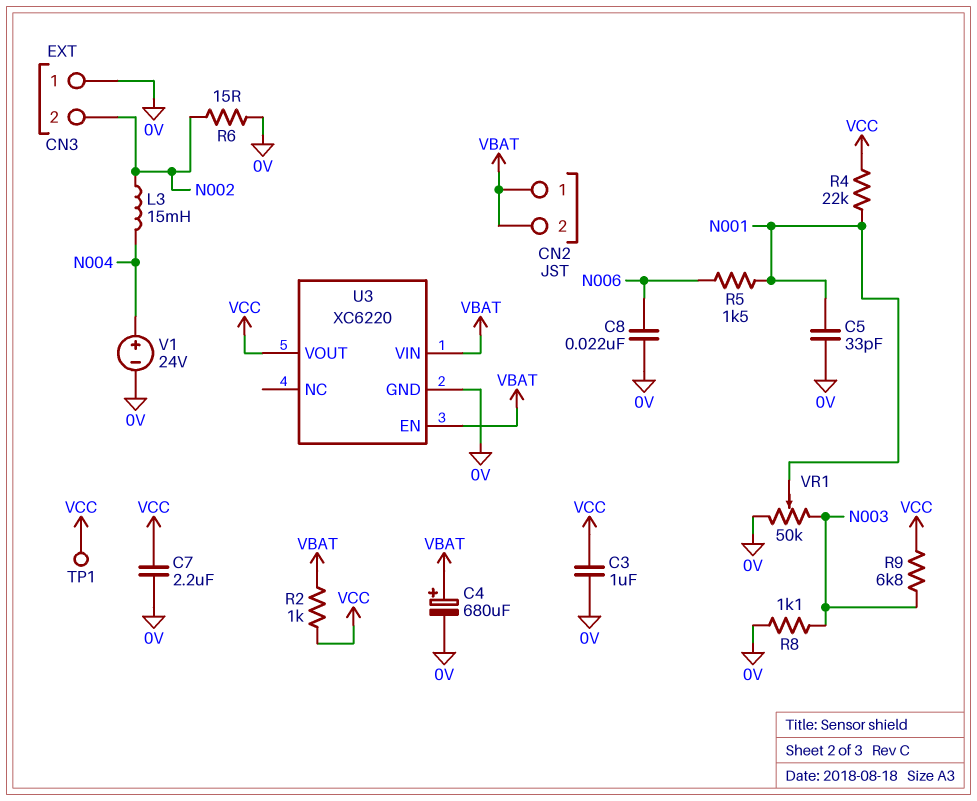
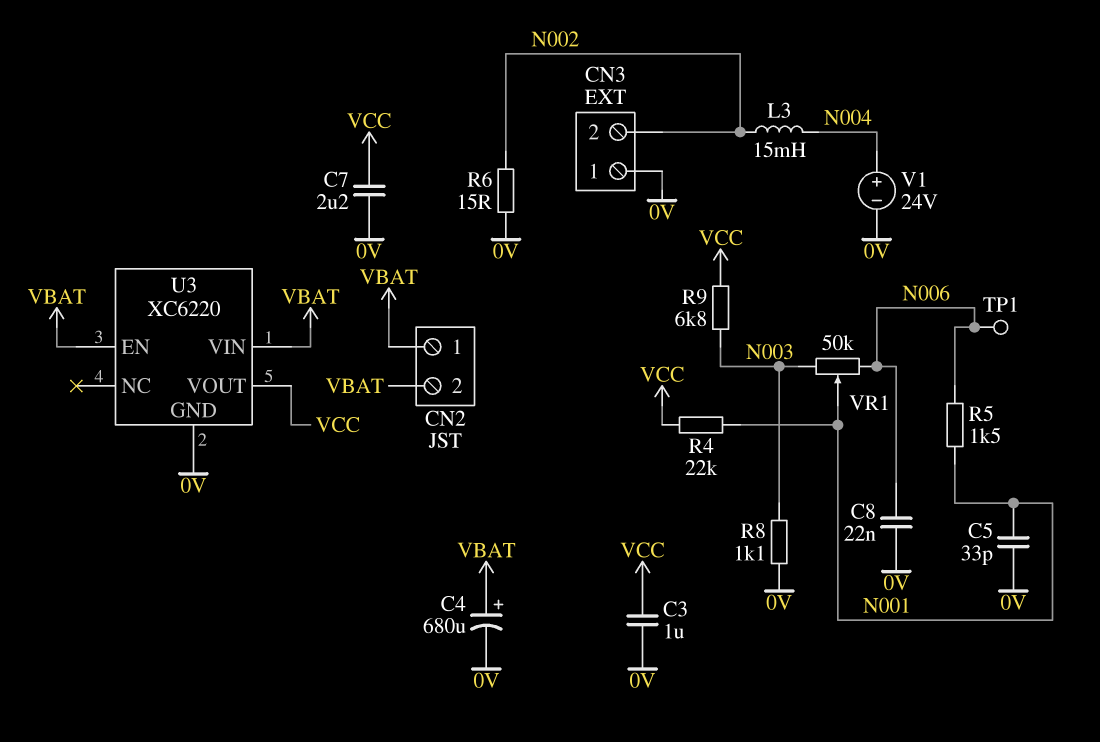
R2: 1k (VBAT, VCC) -> none
TP1: test point (VCC) -> test point (N006)
VR1: 50k (0V, N003, wiper N001) -> 50k (N003, N006, wiper N001)

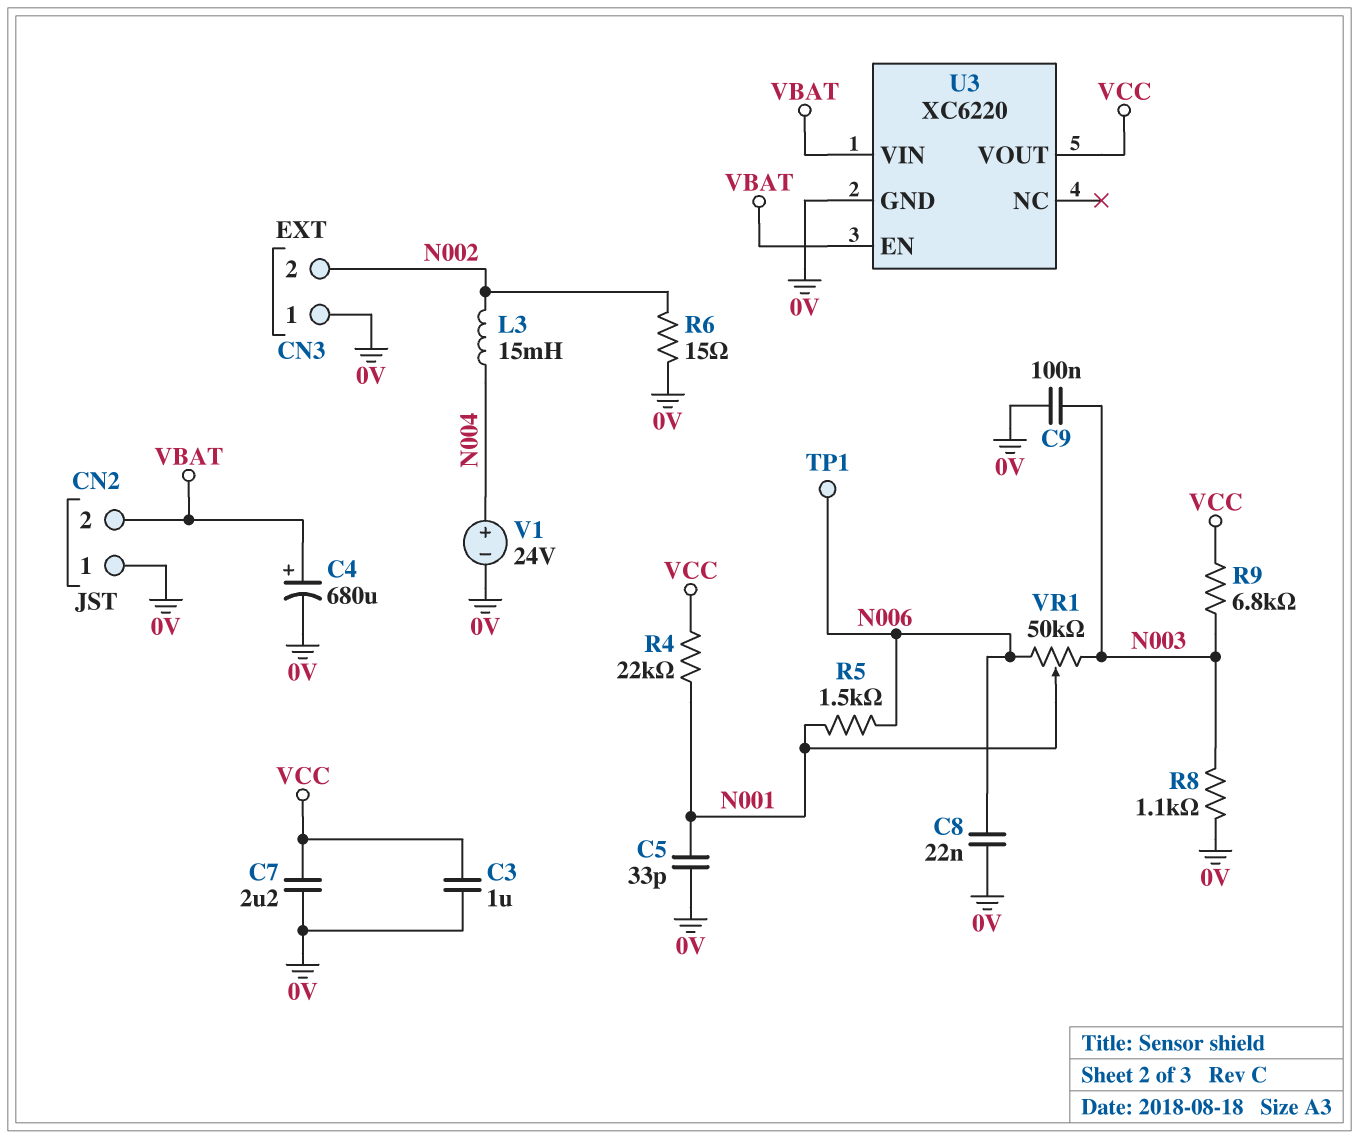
C9: none -> 100nF (0V, N003)
CN2 pin 1: VBAT -> 0V

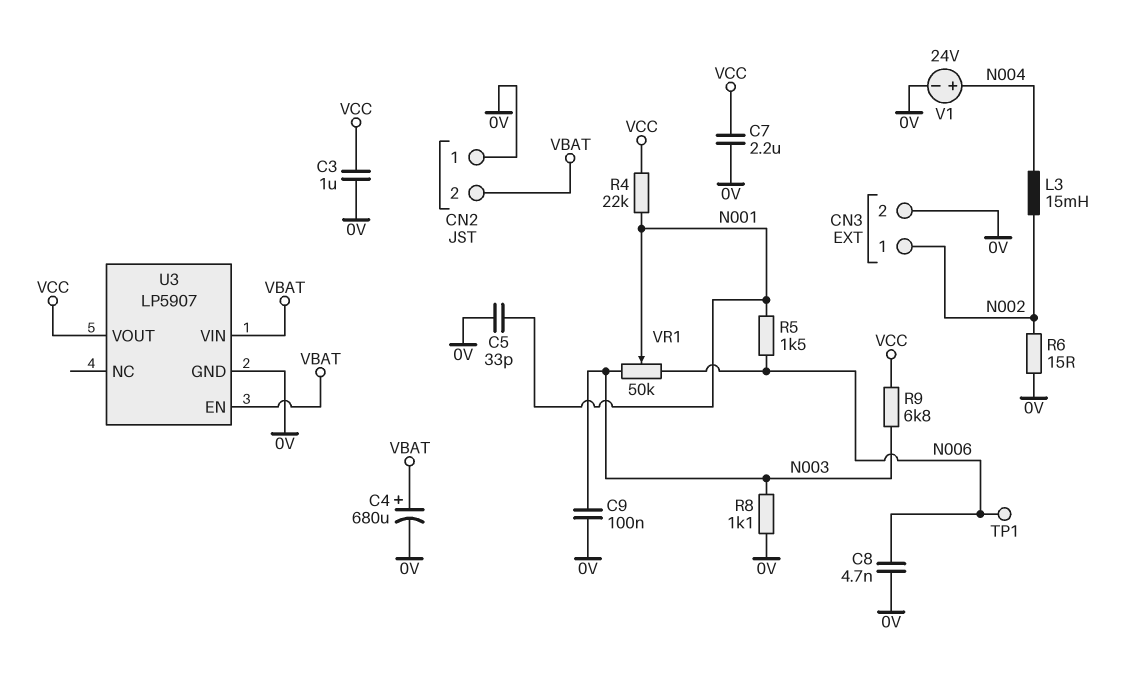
C8: 22nF (0V, N006) -> 4.7nF (0V, N006)
CN3 pin 1: 0V -> N002
CN3 pin 2: N002 -> 0V
U3: XC6220 -> LP5907

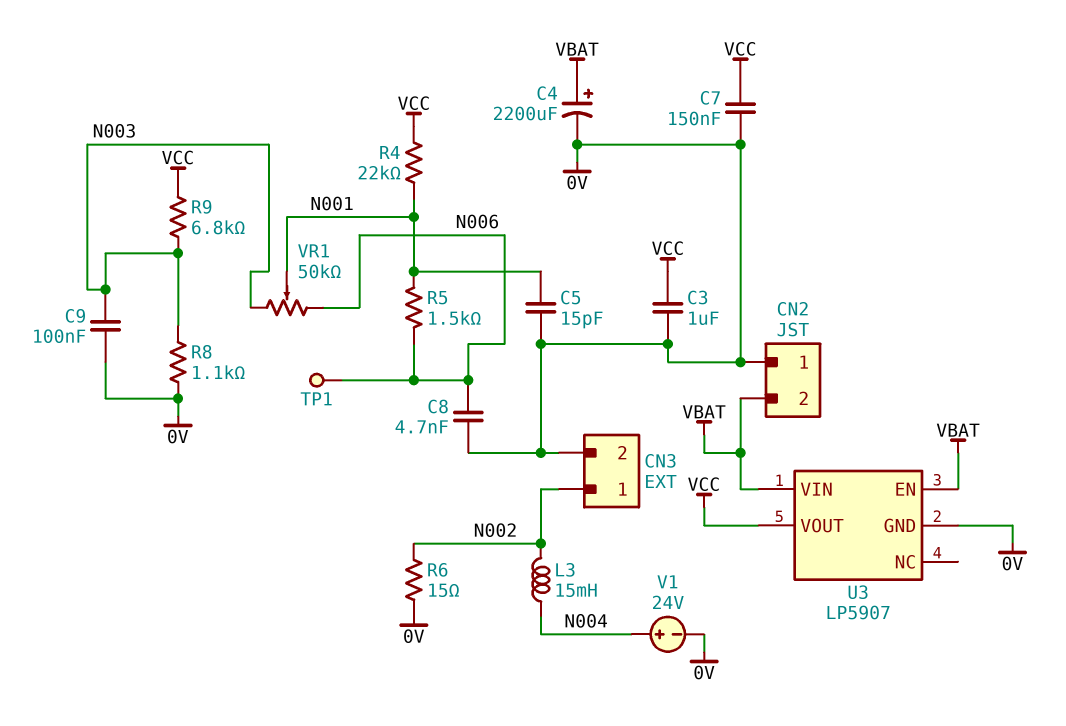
C4: 680uF (plus VBAT, minus 0V) -> 2200uF (plus VBAT, minus 0V)
C5: 33pF (0V, N001) -> 15pF (0V, N001)
C7: 2.2uF (0V, VCC) -> 150nF (0V, VCC)

